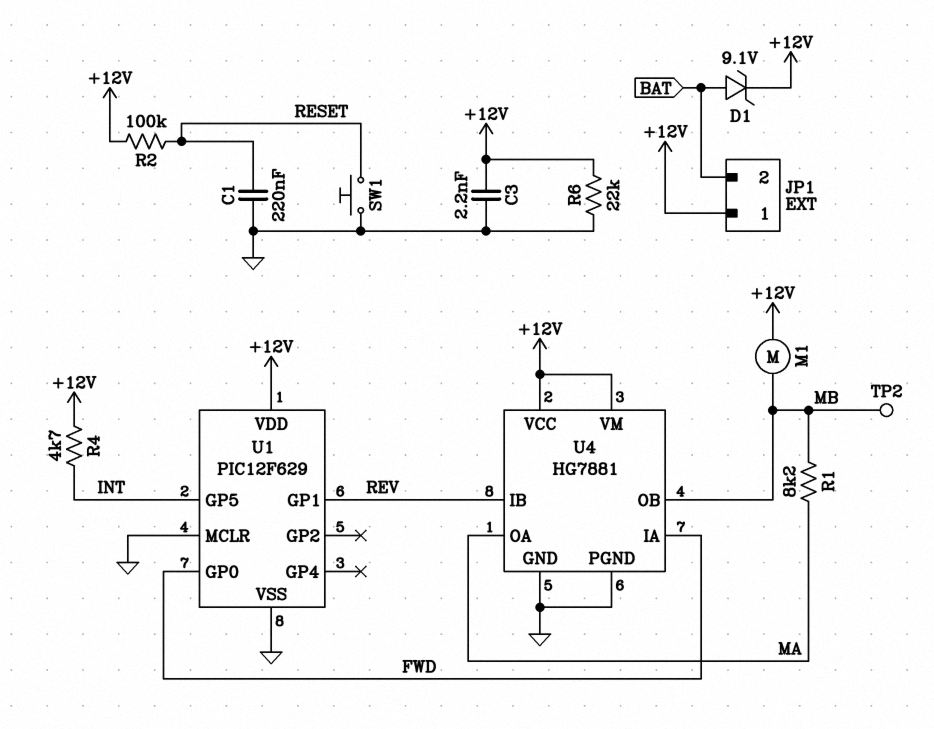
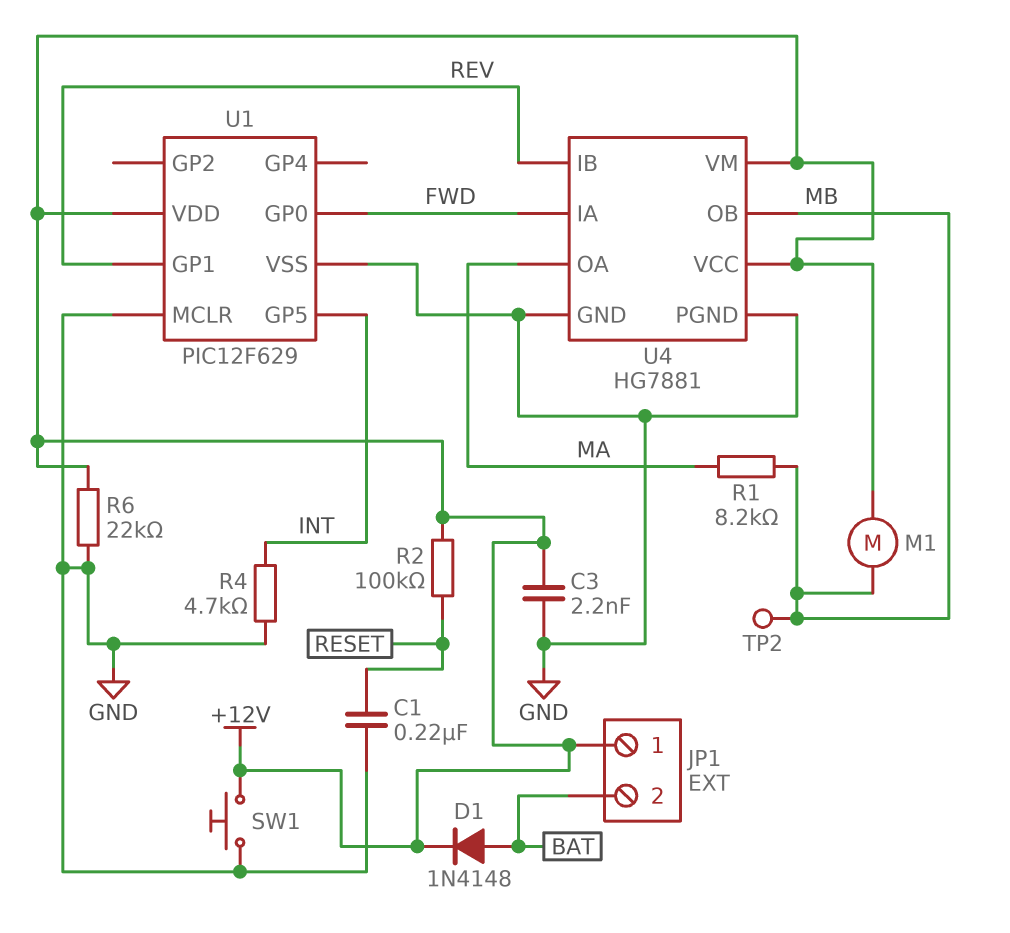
D1: zener 9.1V (A BAT, K +12V) -> diode 1N4148 (A BAT, K +12V)
R4: 4.7k (+12V, INT) -> 4.7k (GND, INT)
SW1: button (GND, RESET) -> button (+12V, GND)

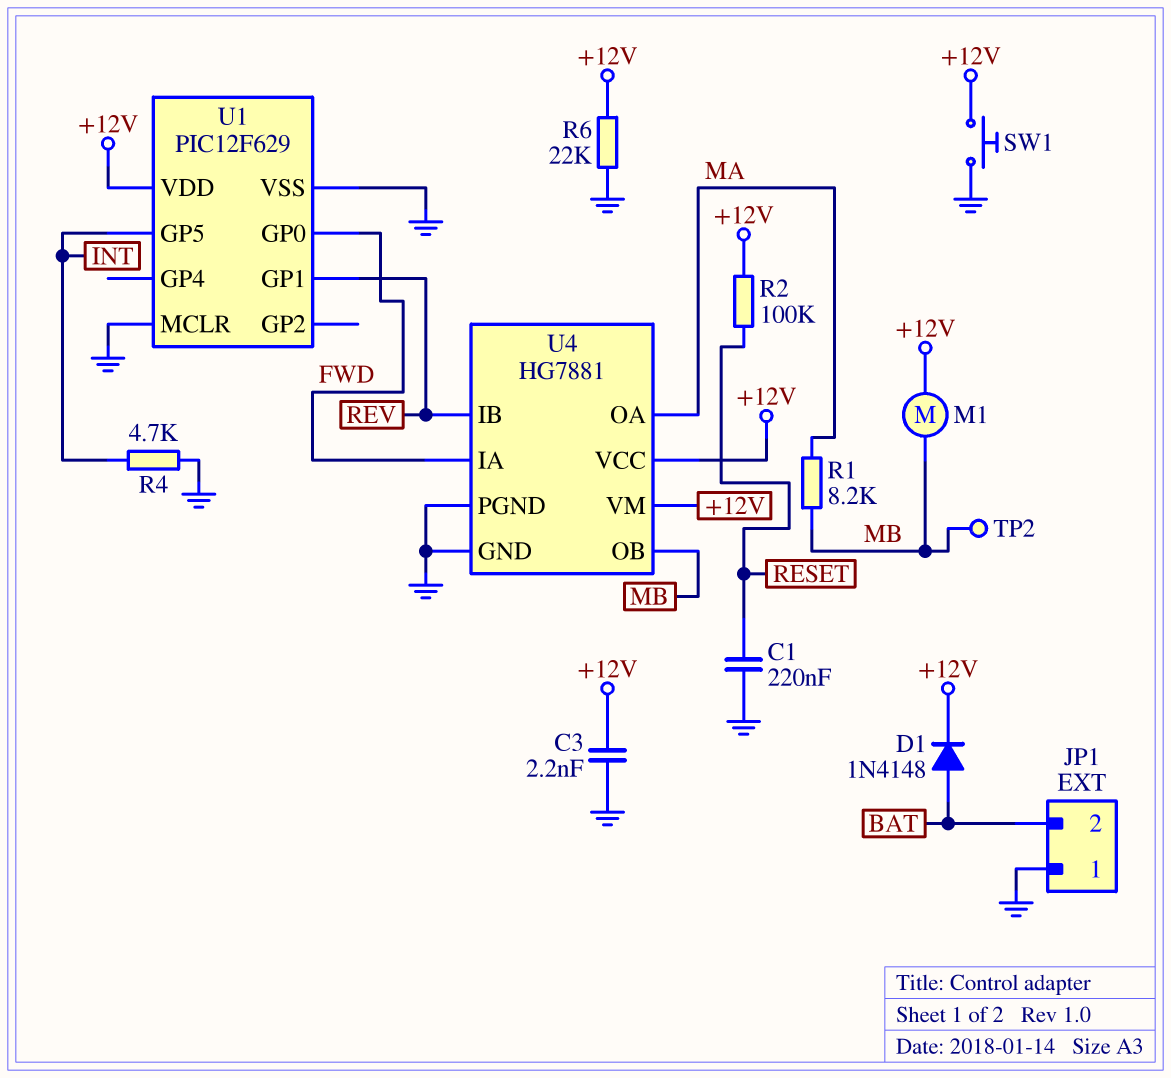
JP1 pin 1: +12V -> GND

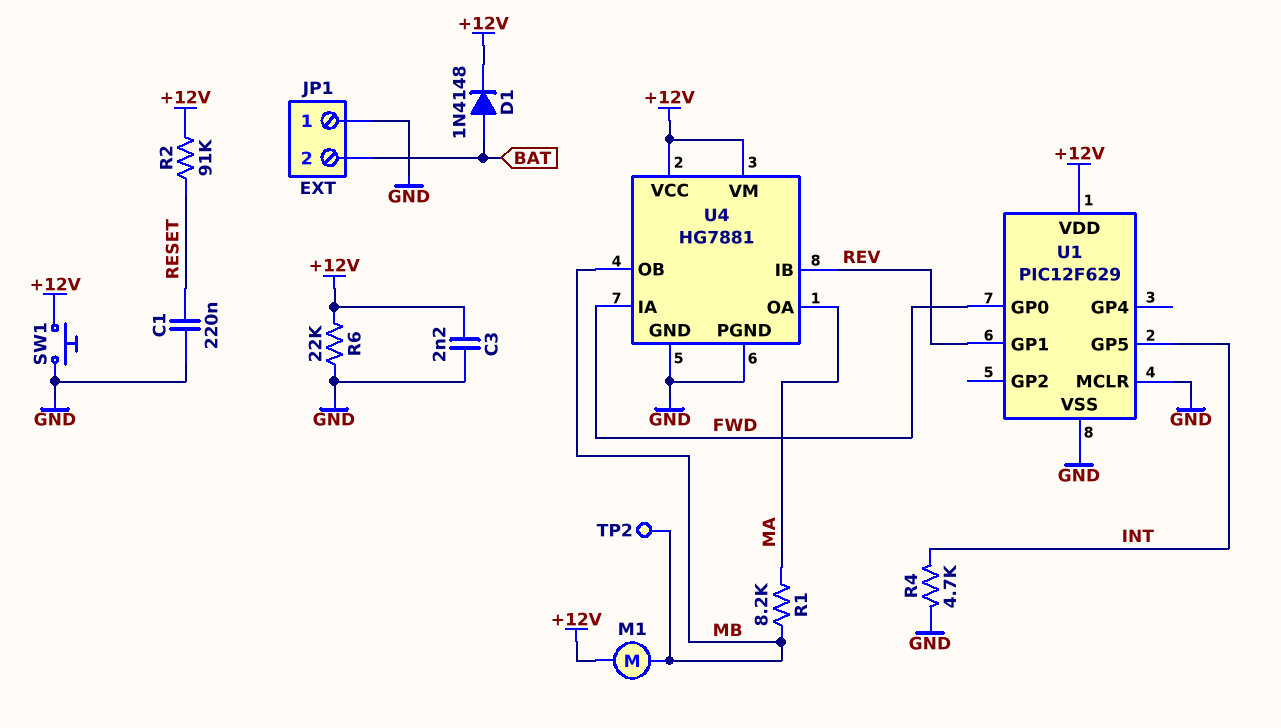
R2: 100k (+12V, RESET) -> 91k (+12V, RESET)

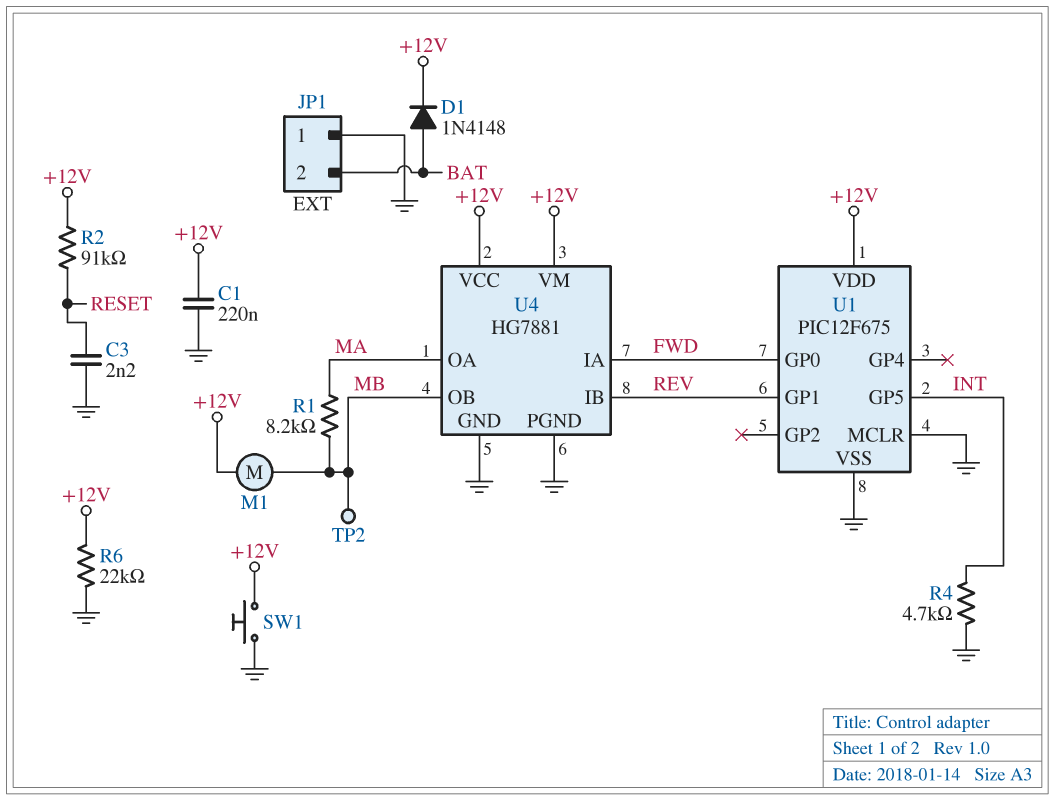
C1: 220nF (GND, RESET) -> 220nF (+12V, GND)
C3: 2.2nF (+12V, GND) -> 2.2nF (GND, RESET)
U1: PIC12F629 -> PIC12F675

